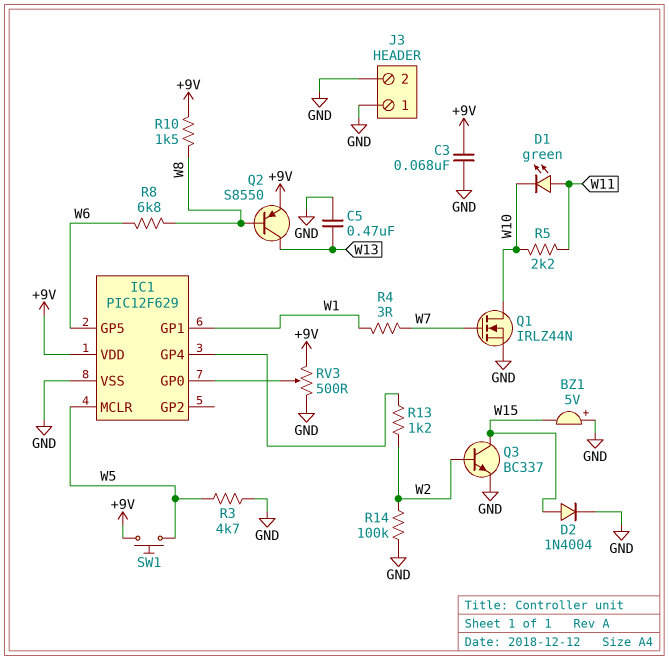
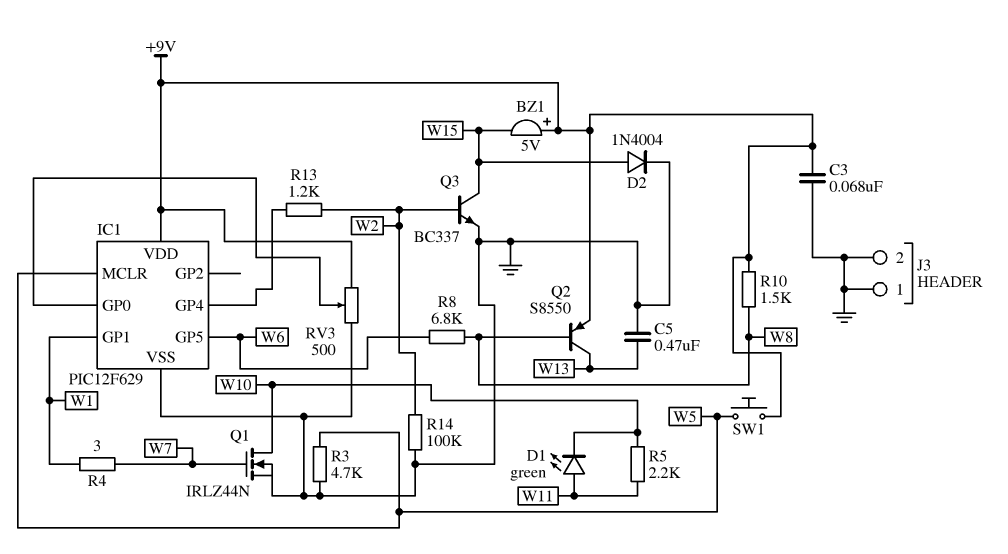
BZ1: buzzer 5V (plus GND, minus W15) -> buzzer 5V (plus +9V, minus W15)

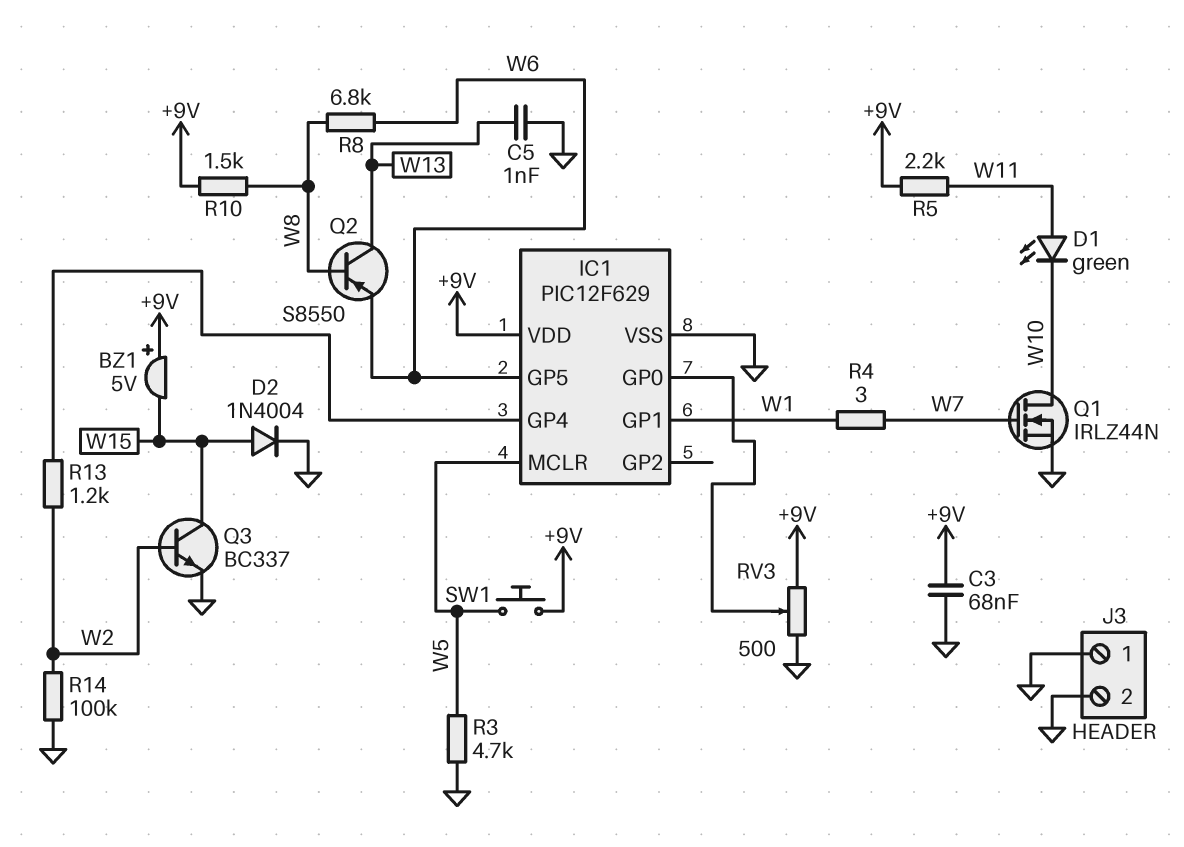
C5: 470nF (GND, W13) -> 1nF (GND, W13)
Q2: PNP S8550 (B W8, C W13, E +9V) -> PNP S8550 (B W8, C W13, E W6)
R5: 2.2k (W10, W11) -> 2.2k (+9V, W11)

